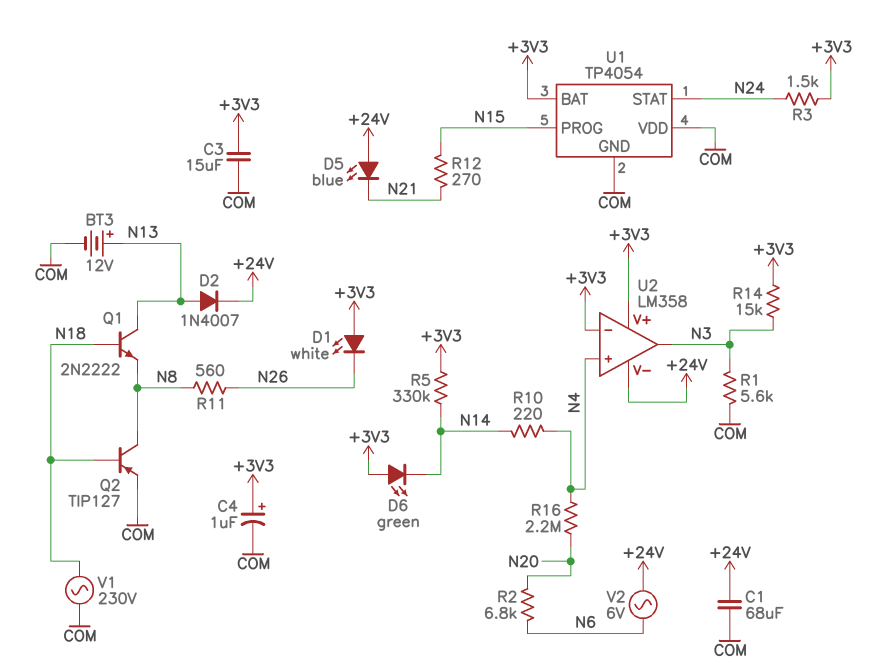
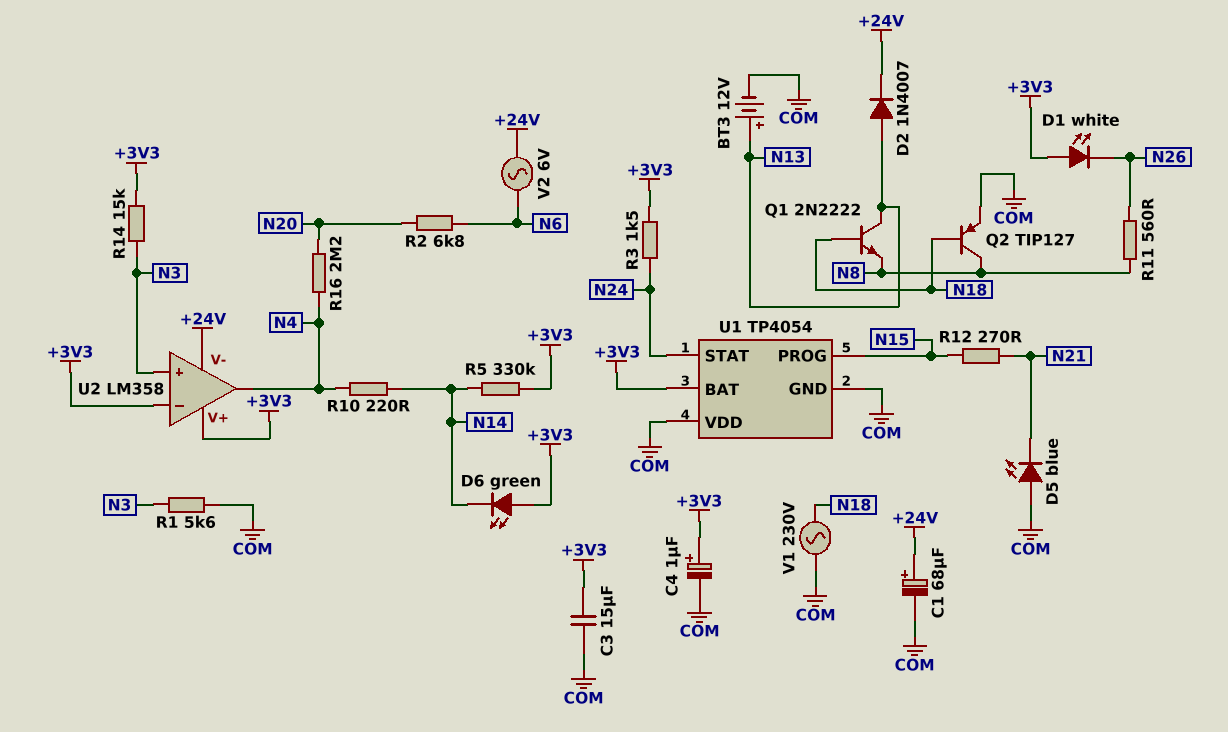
C1: 68uF (+24V, COM) -> 68uF (plus +24V, minus COM)
D5: LED blue (A +24V, K N21) -> LED blue (A COM, K N21)
U2 pin in+: N4 -> N3
U2 pin out: N3 -> N4

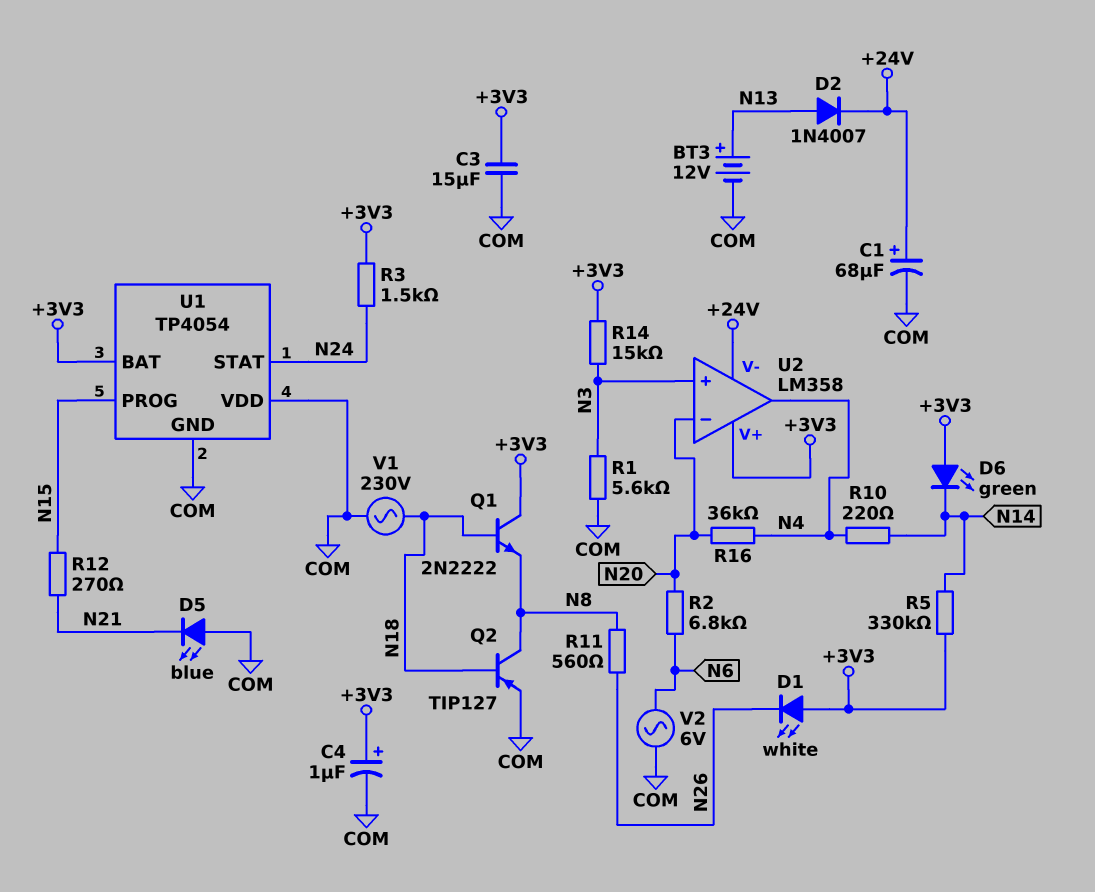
Q1: NPN 2N2222 (B N18, C N13, E N8) -> NPN 2N2222 (B N18, C +3V3, E N8)
R16: 2.2M (N4, N20) -> 36k (N4, N20)
U2 pin in-: +3V3 -> N20
V2: AC 6V (+24V, N6) -> AC 6V (COM, N6)

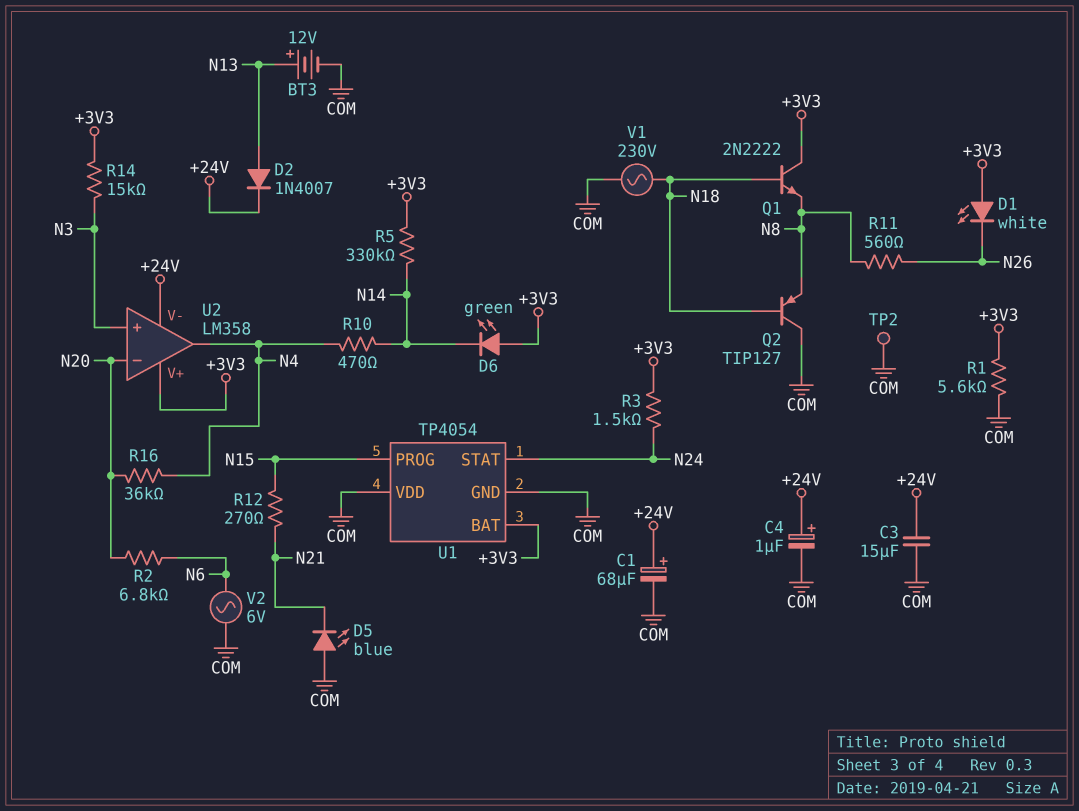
C3: 15uF (+3V3, COM) -> 15uF (+24V, COM)
C4: 1uF (plus +3V3, minus COM) -> 1uF (plus +24V, minus COM)
Q2: PNP TIP127 (B N18, C N8, E COM) -> PNP TIP127 (B N18, C COM, E N8)
R1: 5.6k (COM, N3) -> 5.6k (+3V3, COM)
R10: 220 (N4, N14) -> 470 (N4, N14)
TP2: none -> test point (COM)

